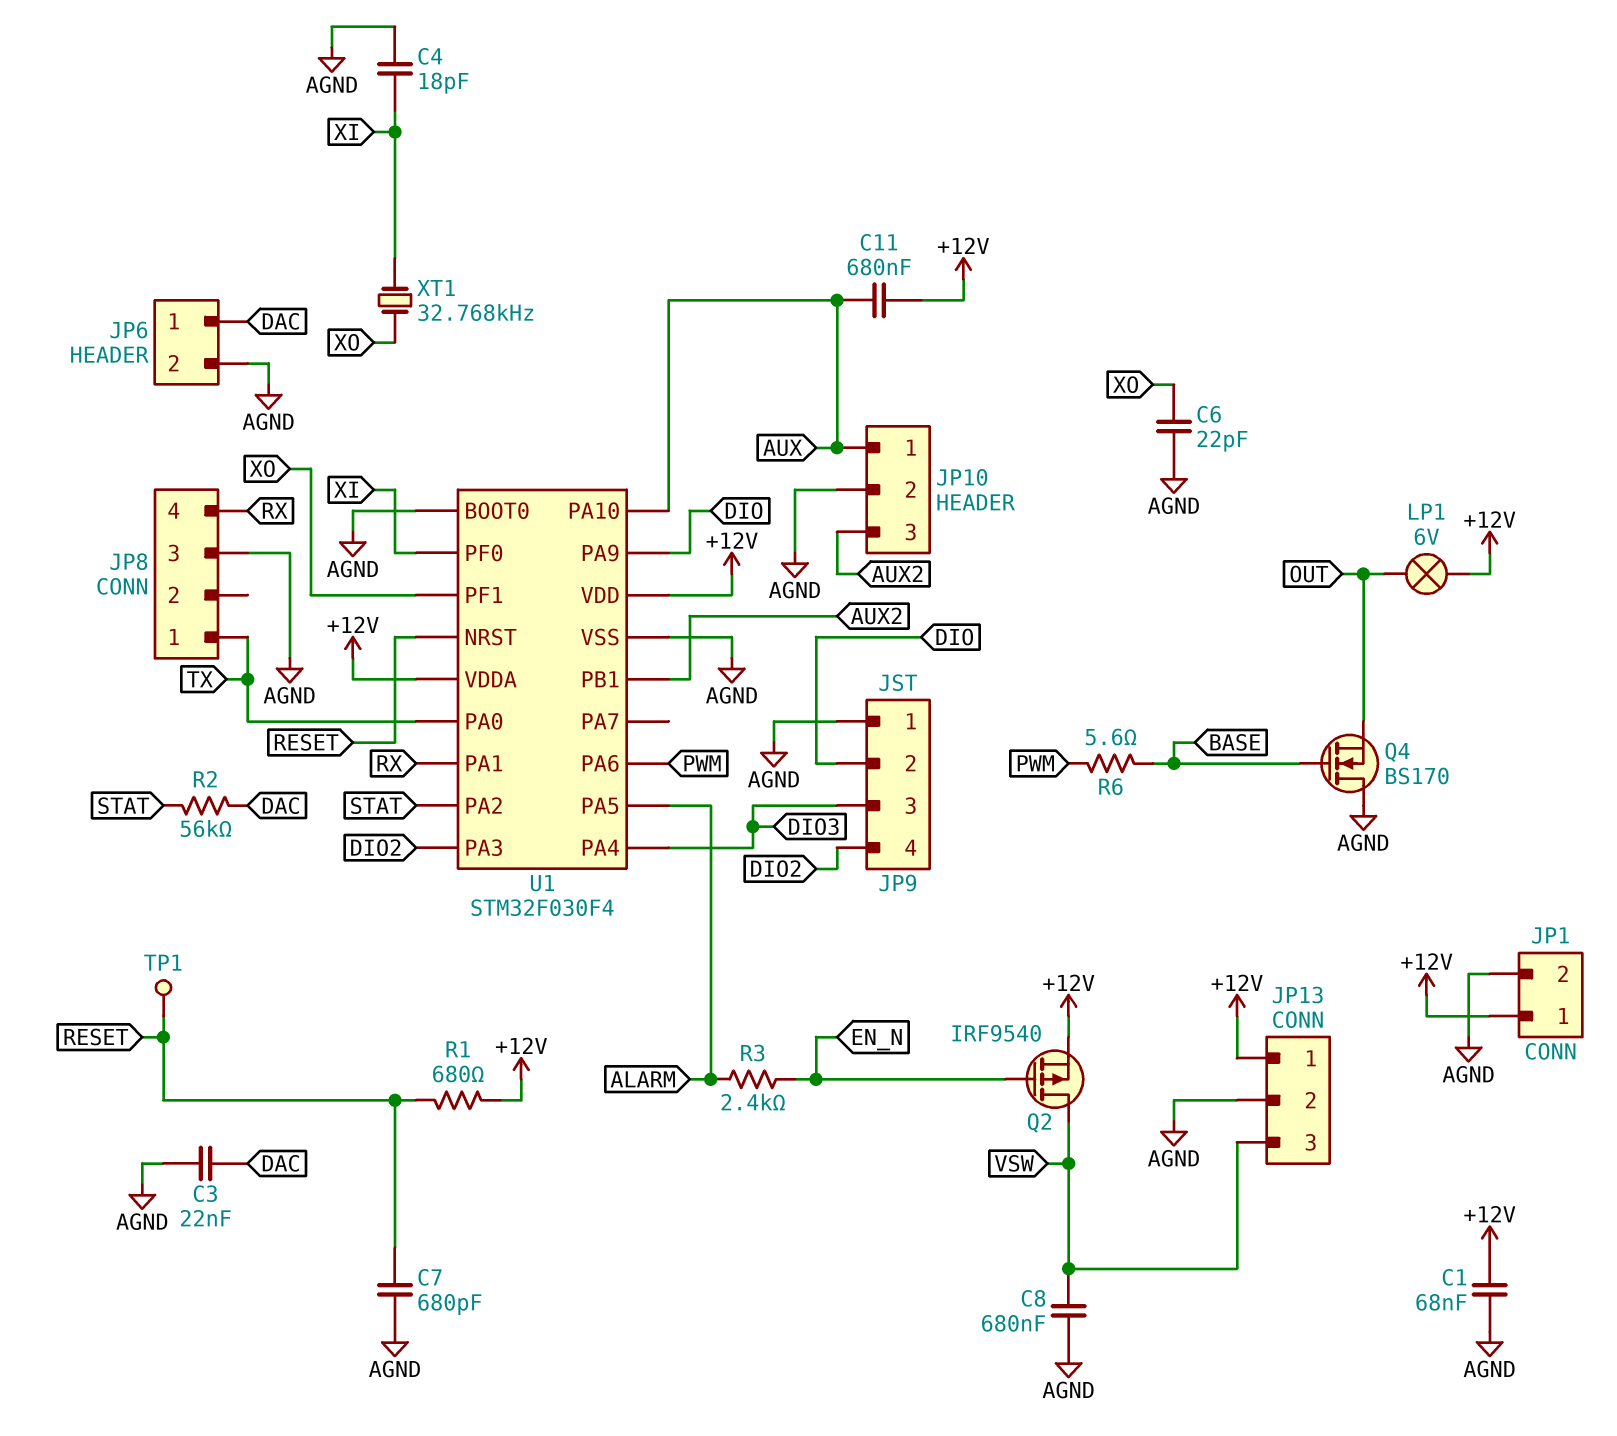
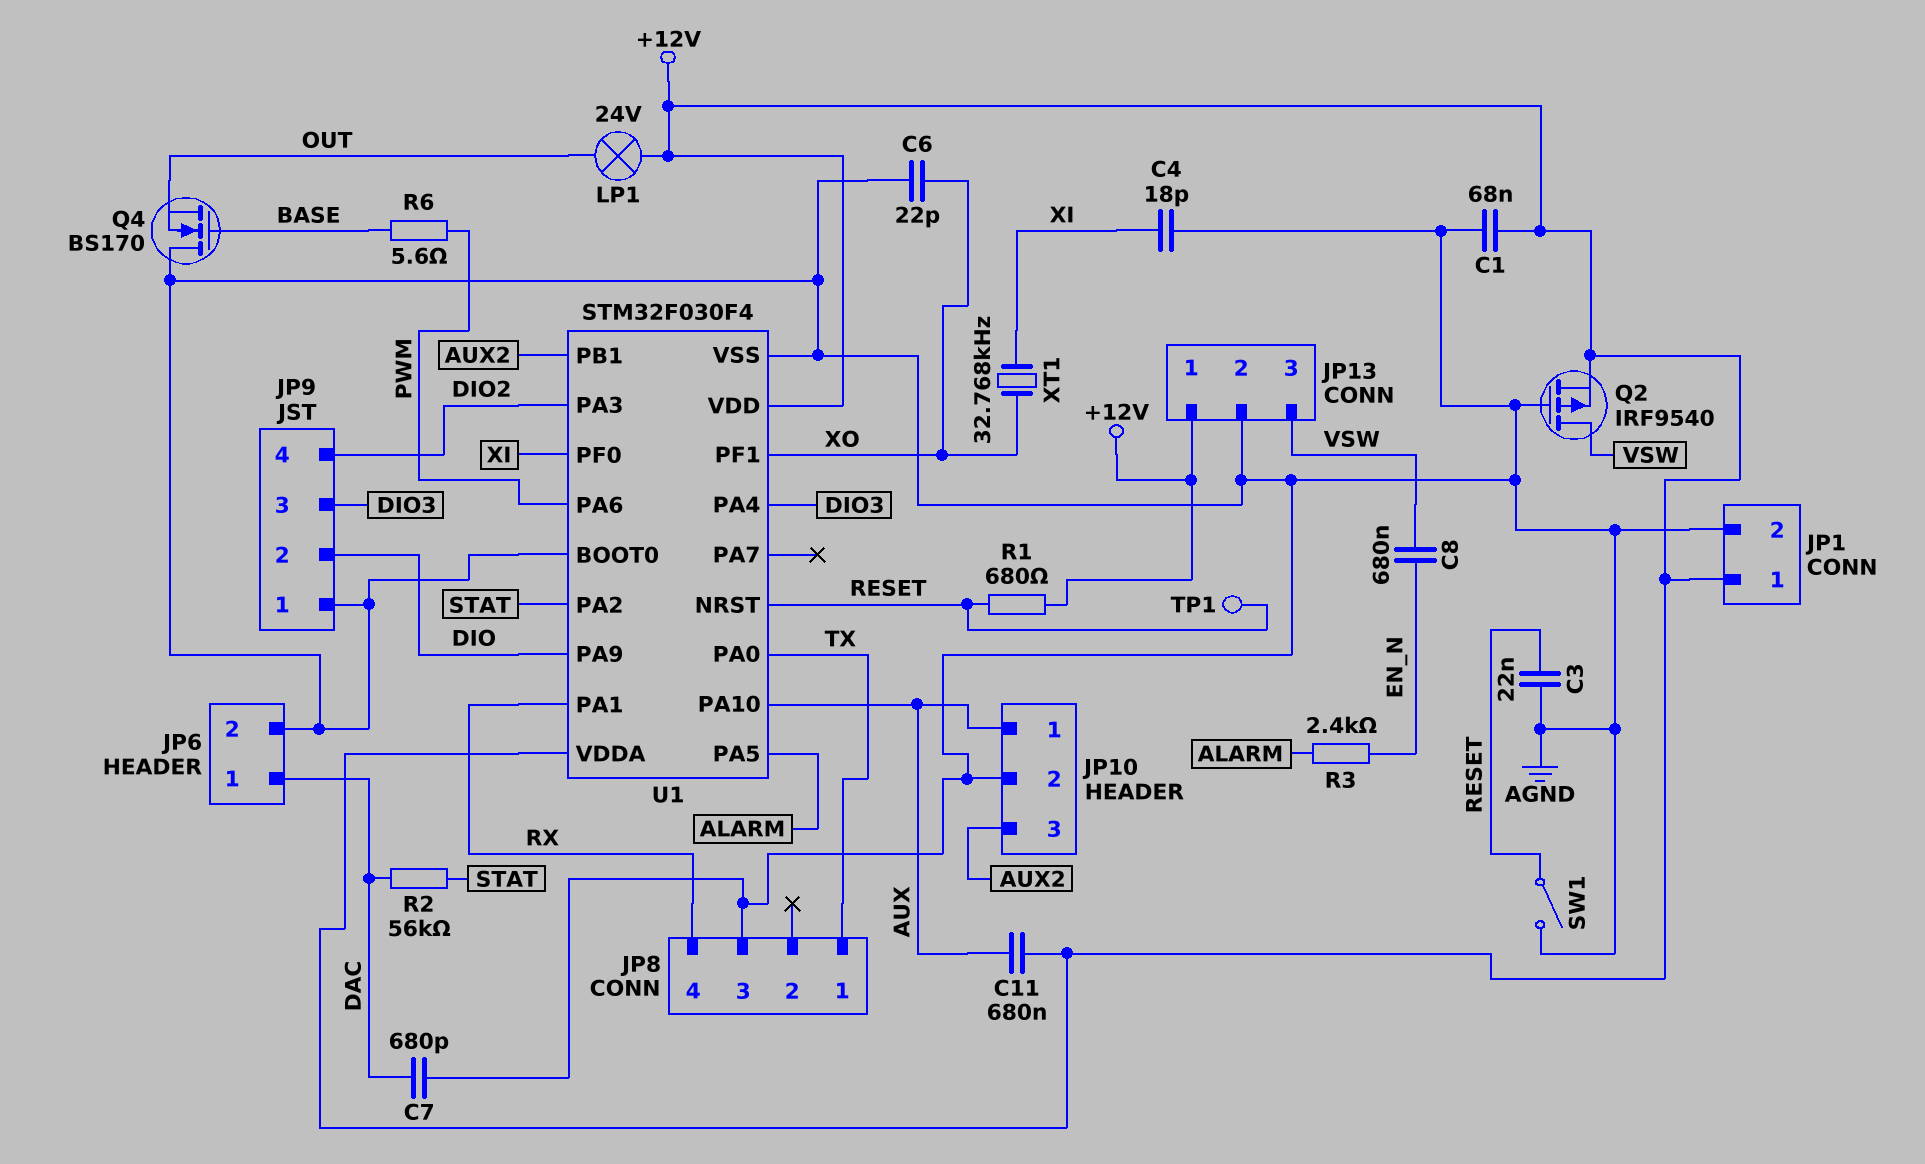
C3: 22nF (AGND, DAC) -> 22nF (AGND, RESET)
C7: 680pF (AGND, RESET) -> 680pF (AGND, DAC)
C8: 680nF (AGND, VSW) -> 680nF (EN_N, VSW)
LP1: lamp 6V (+12V, OUT) -> lamp 24V (+12V, OUT)
Q2: PMOS IRF9540 (G EN_N, D VSW, S +12V) -> PMOS IRF9540 (G AGND, D VSW, S +12V)
SW1: none -> switch (AGND, RESET)

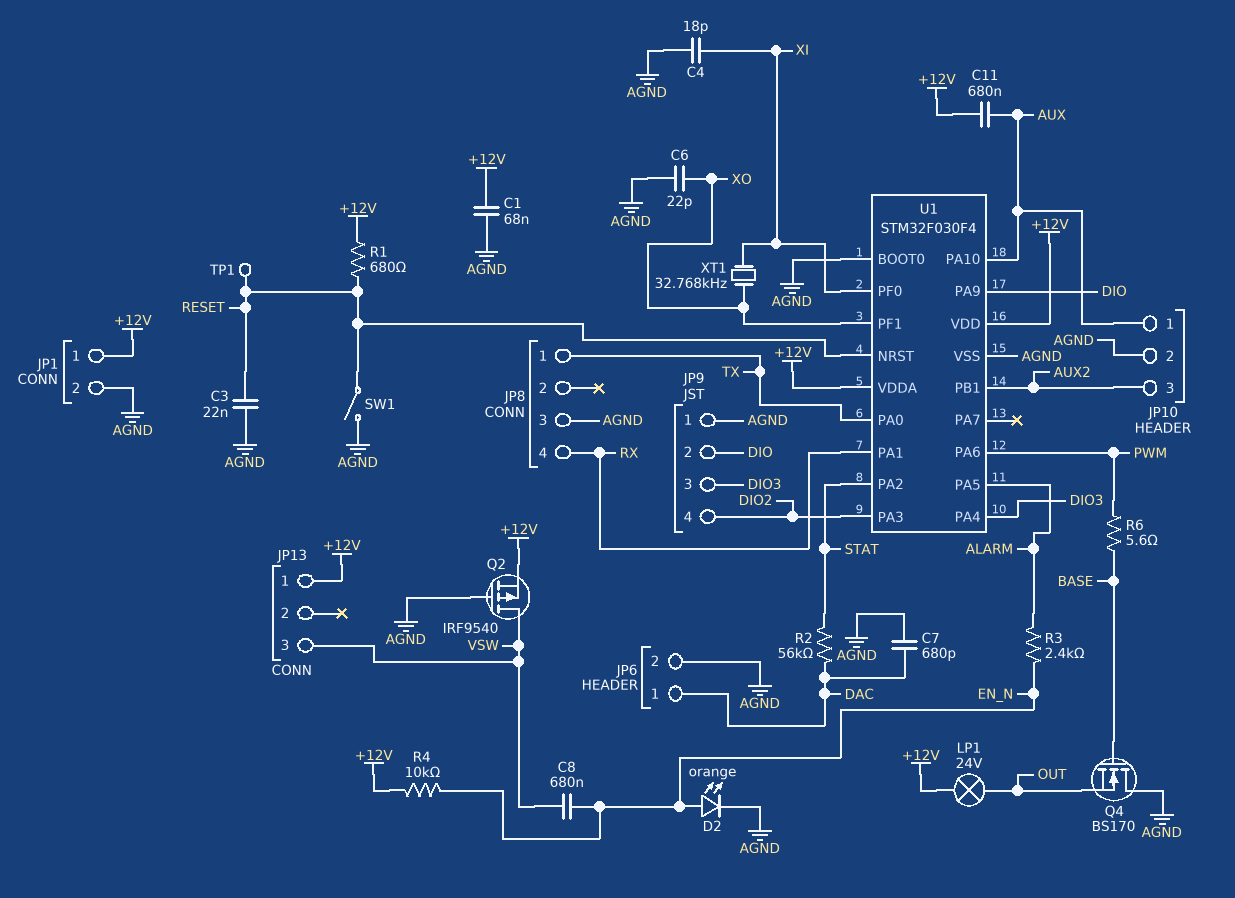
D2: none -> LED orange (A EN_N, K AGND)
JP13 pin 2: AGND -> none
R4: none -> 10k (+12V, EN_N)

